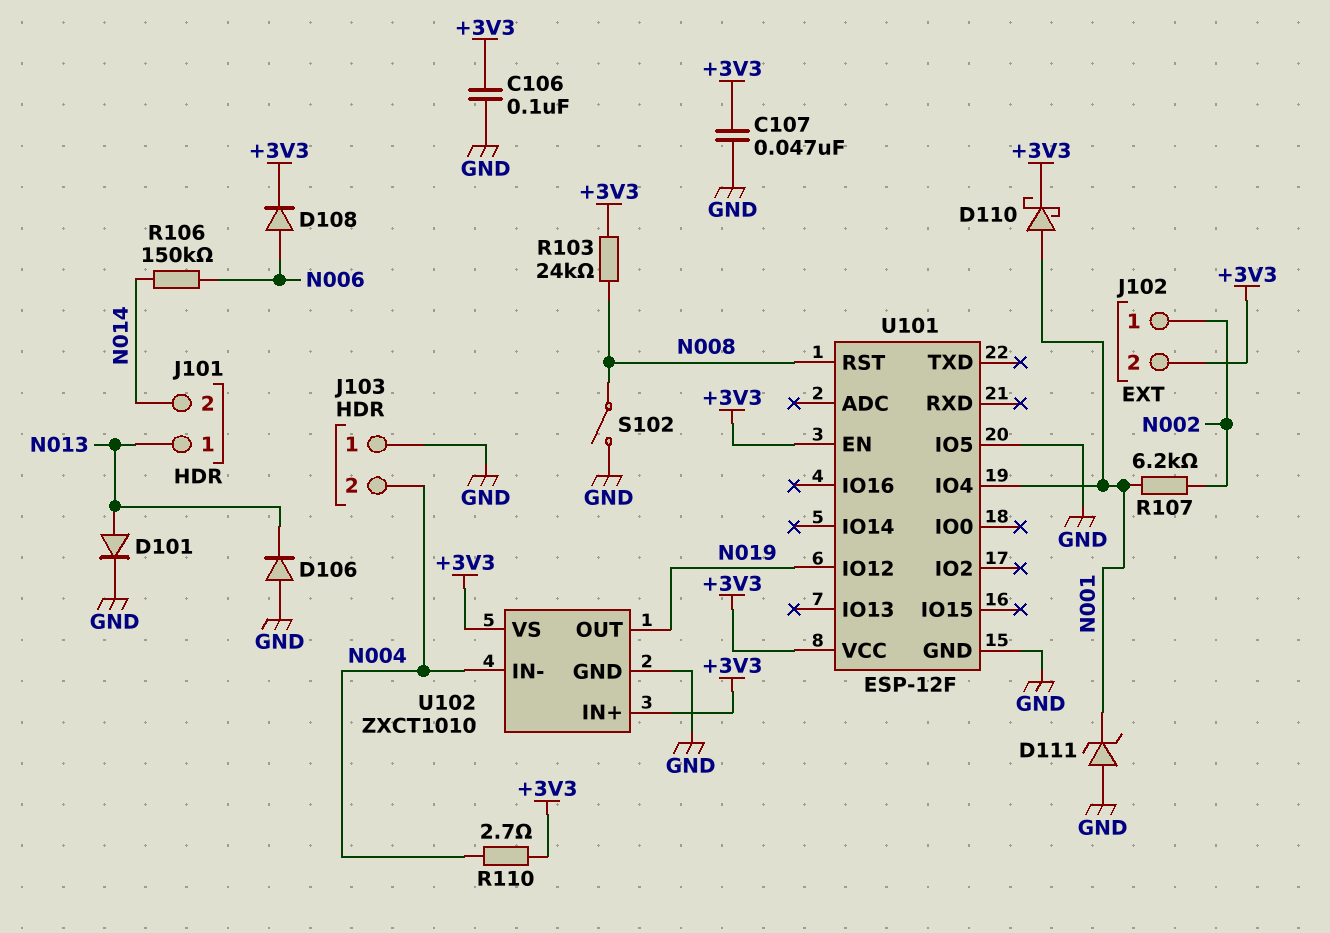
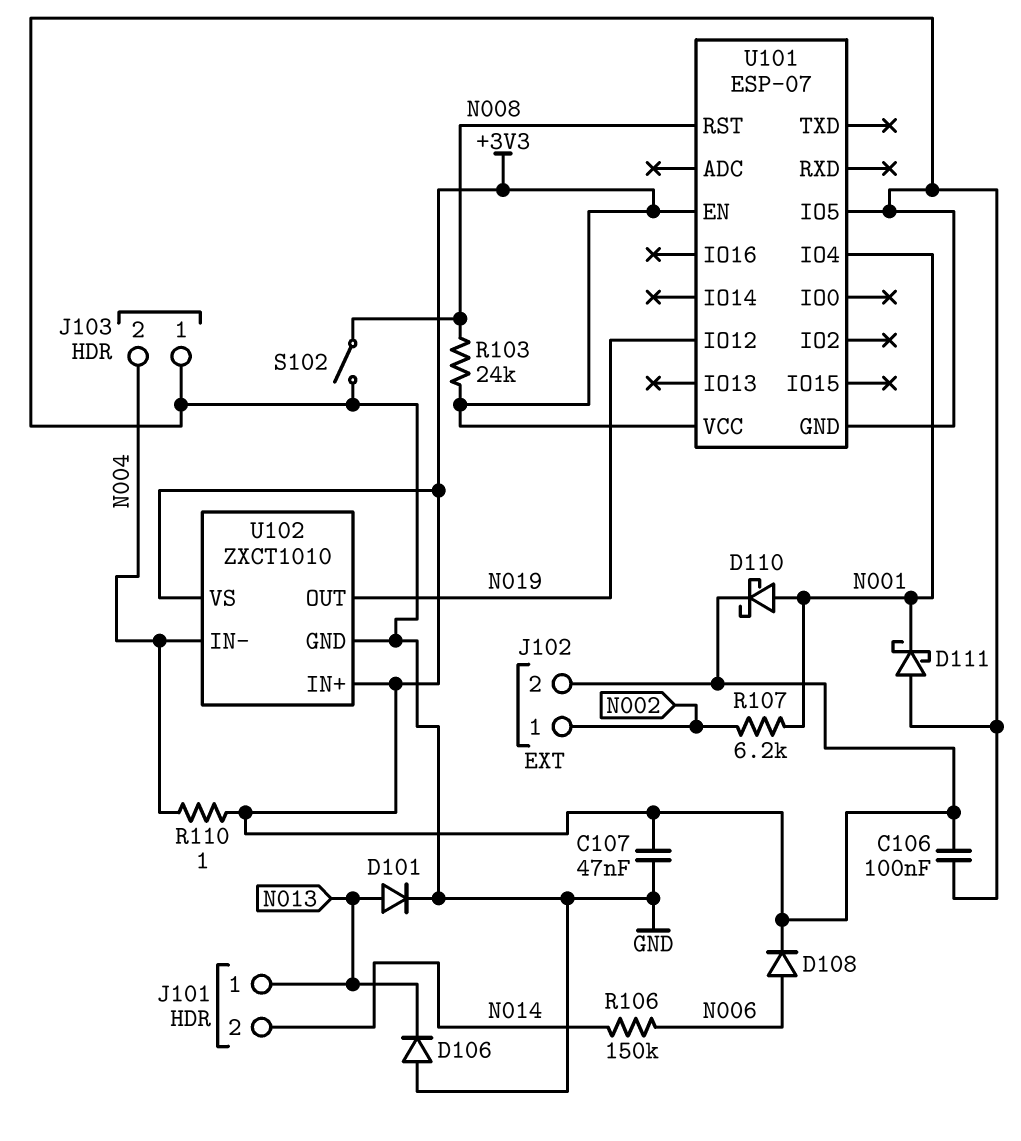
D111: zener (A GND, K N001) -> schottky (A GND, K N001)
R110: 2.7 (+3V3, N004) -> 1 (+3V3, N004)
U101: ESP-12F -> ESP-07

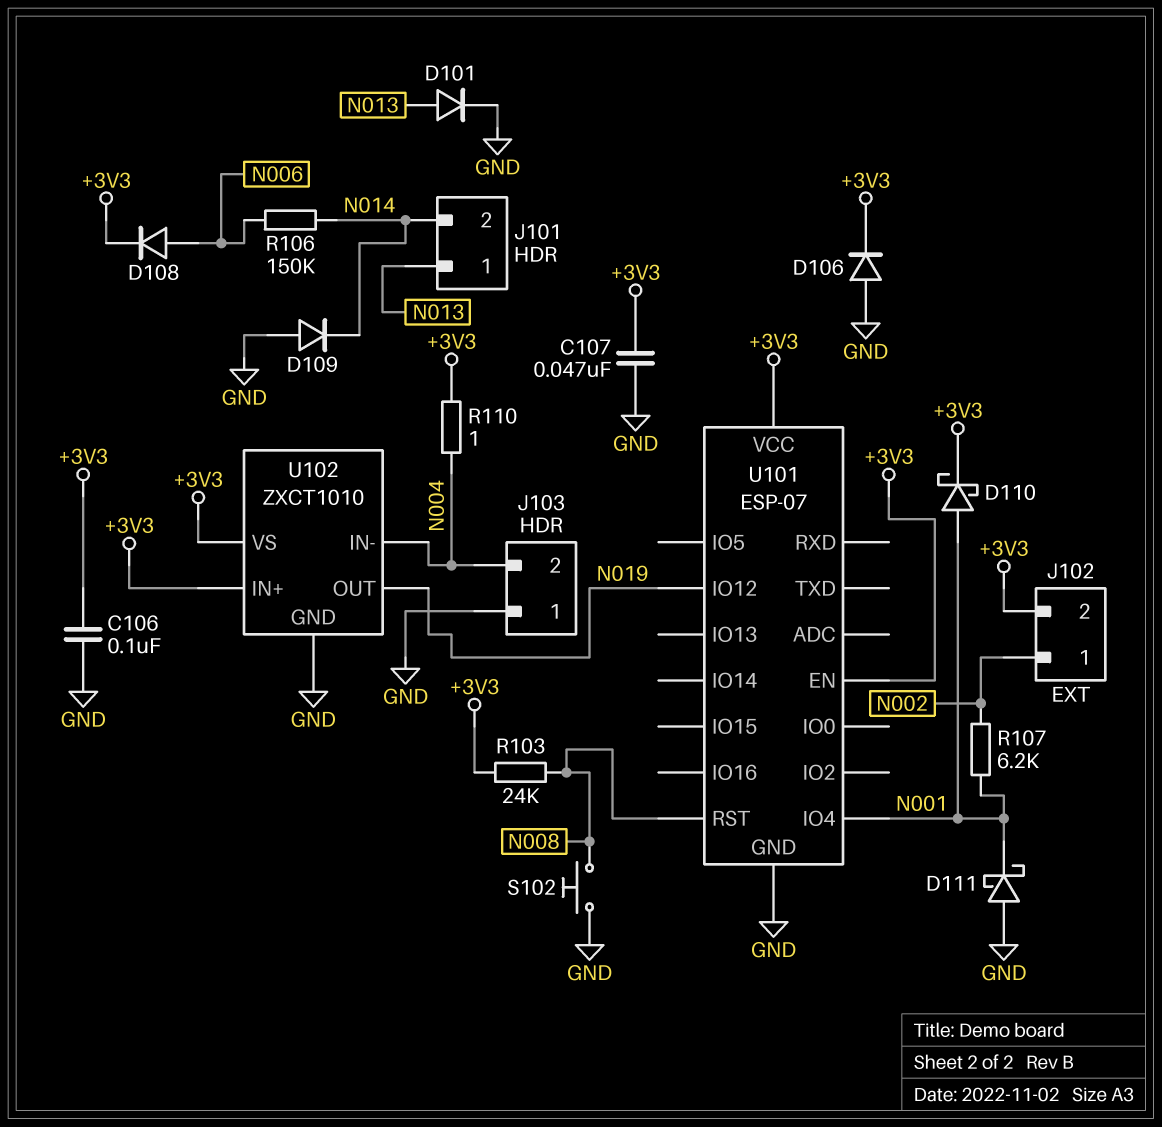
D106: diode (A GND, K N013) -> diode (A GND, K +3V3)
D109: none -> diode (A GND, K N014)
S102: switch (GND, N008) -> button (GND, N008)
U101 pin IO5: GND -> none

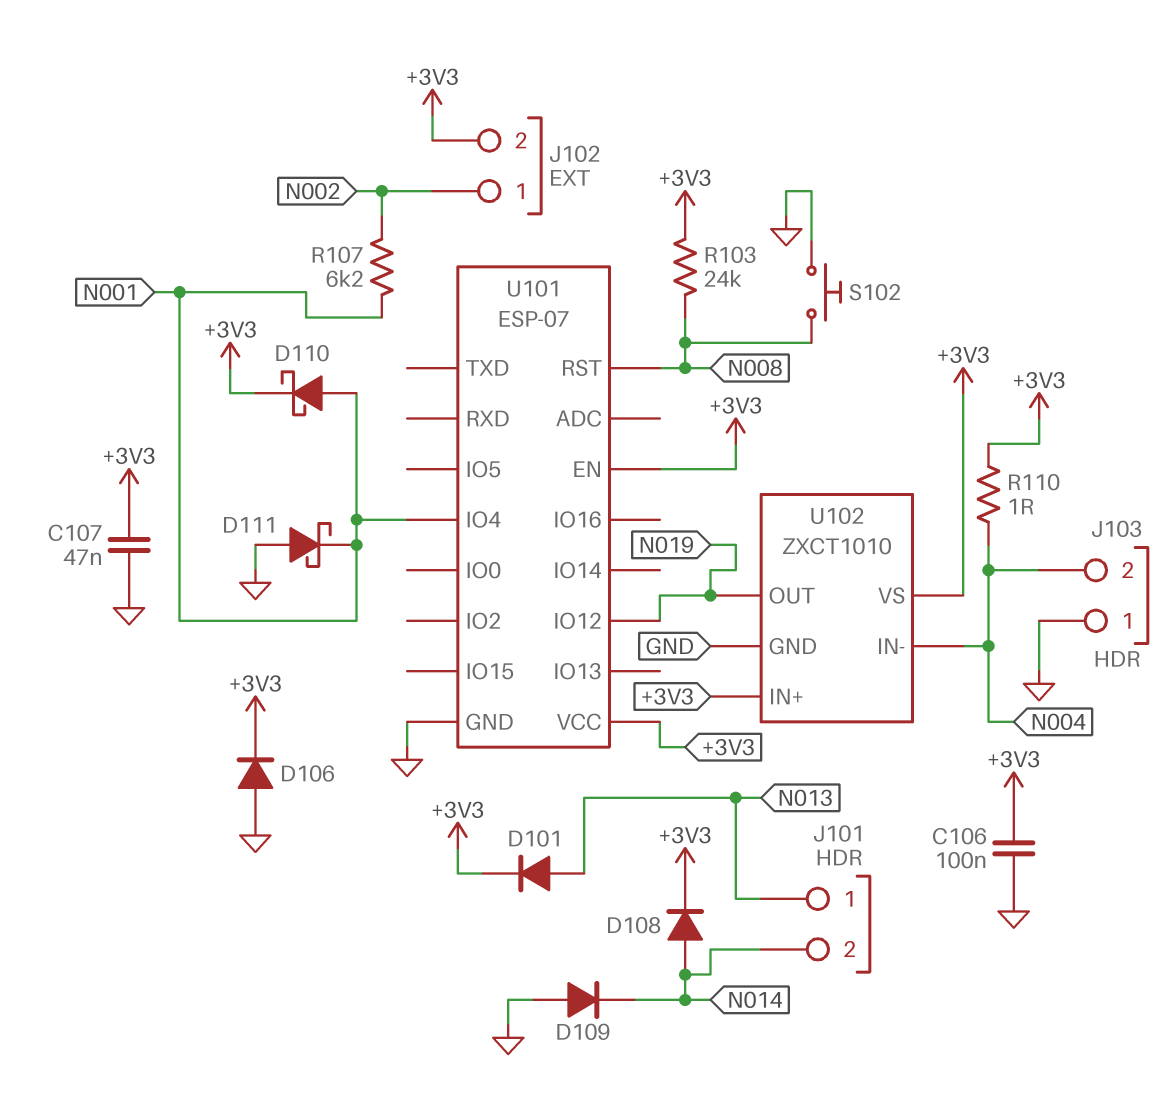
D101: diode (A N013, K GND) -> diode (A N013, K +3V3)
D108: diode (A N006, K +3V3) -> diode (A N014, K +3V3)
R106: 150k (N006, N014) -> none

